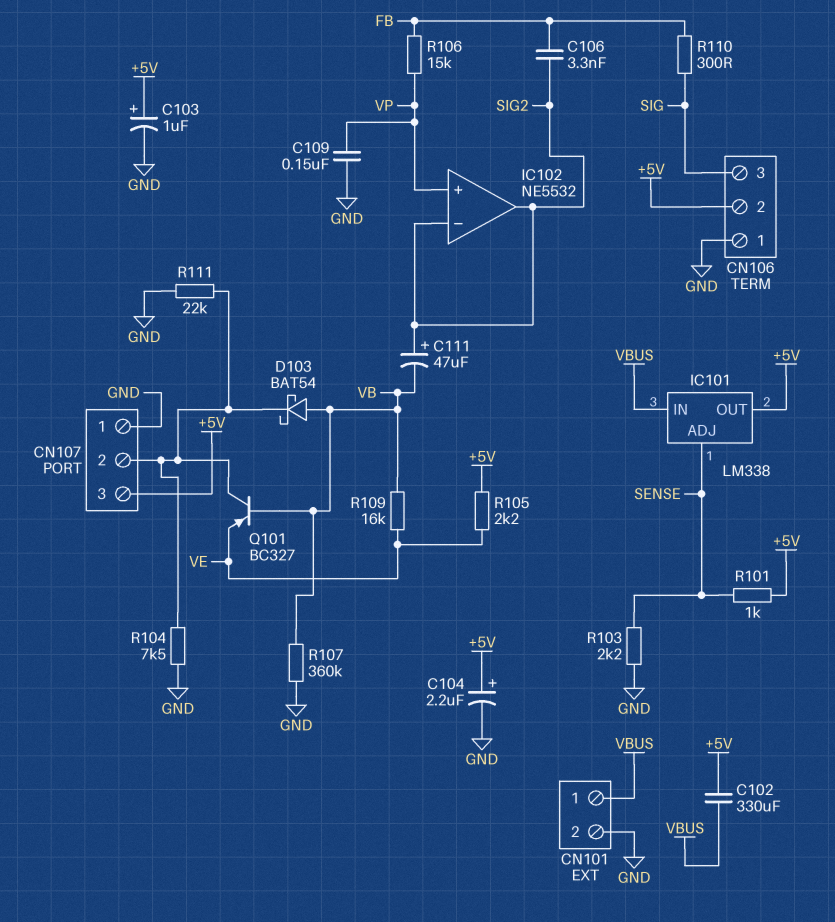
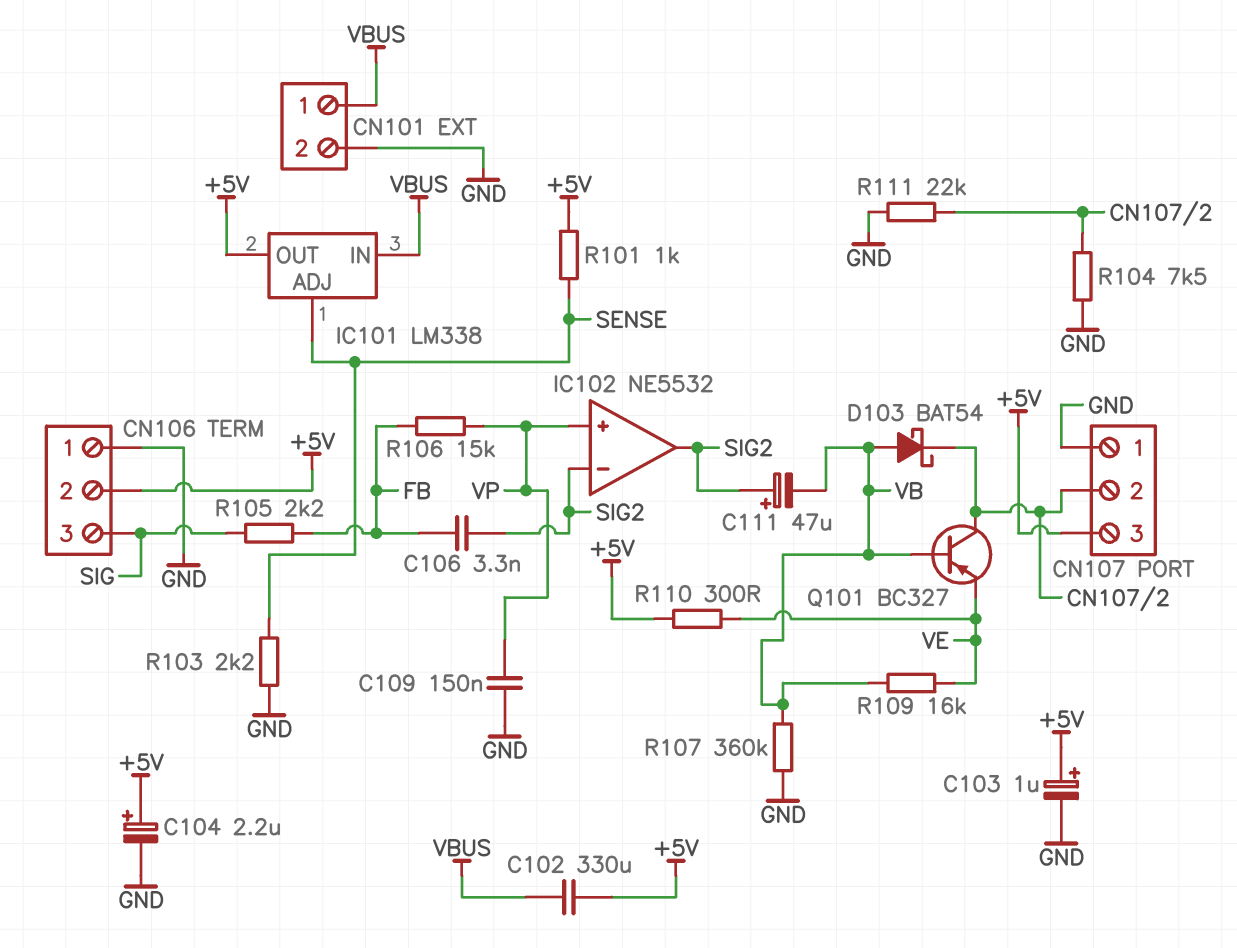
R105: 2.2k (+5V, VE) -> 2.2k (FB, SIG)
R110: 300 (FB, SIG) -> 300 (+5V, VE)

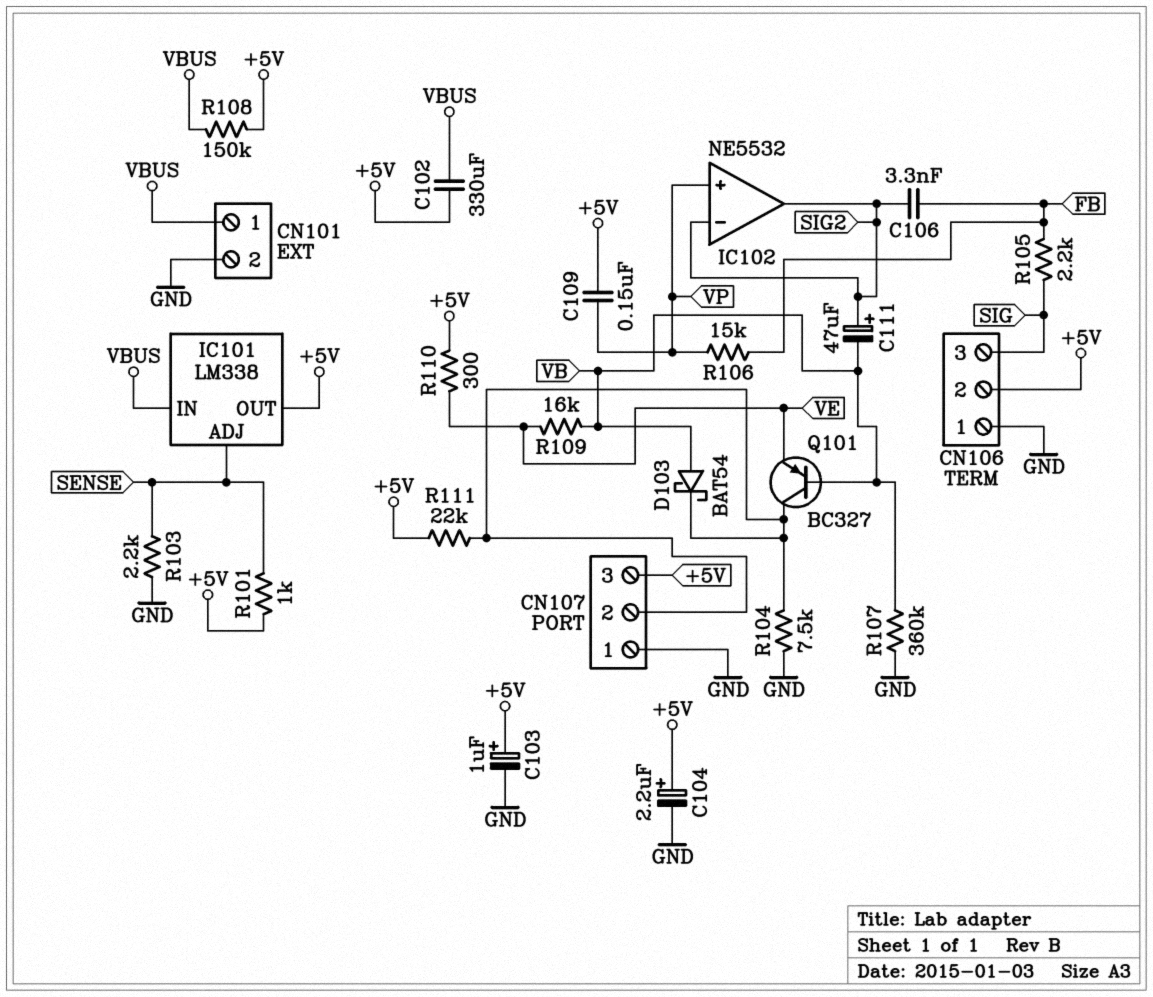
C109: 150nF (GND, VP) -> 150nF (+5V, VP)
R108: none -> 150k (+5V, VBUS)
R111: 22k (CN107/2, GND) -> 22k (+5V, CN107/2)

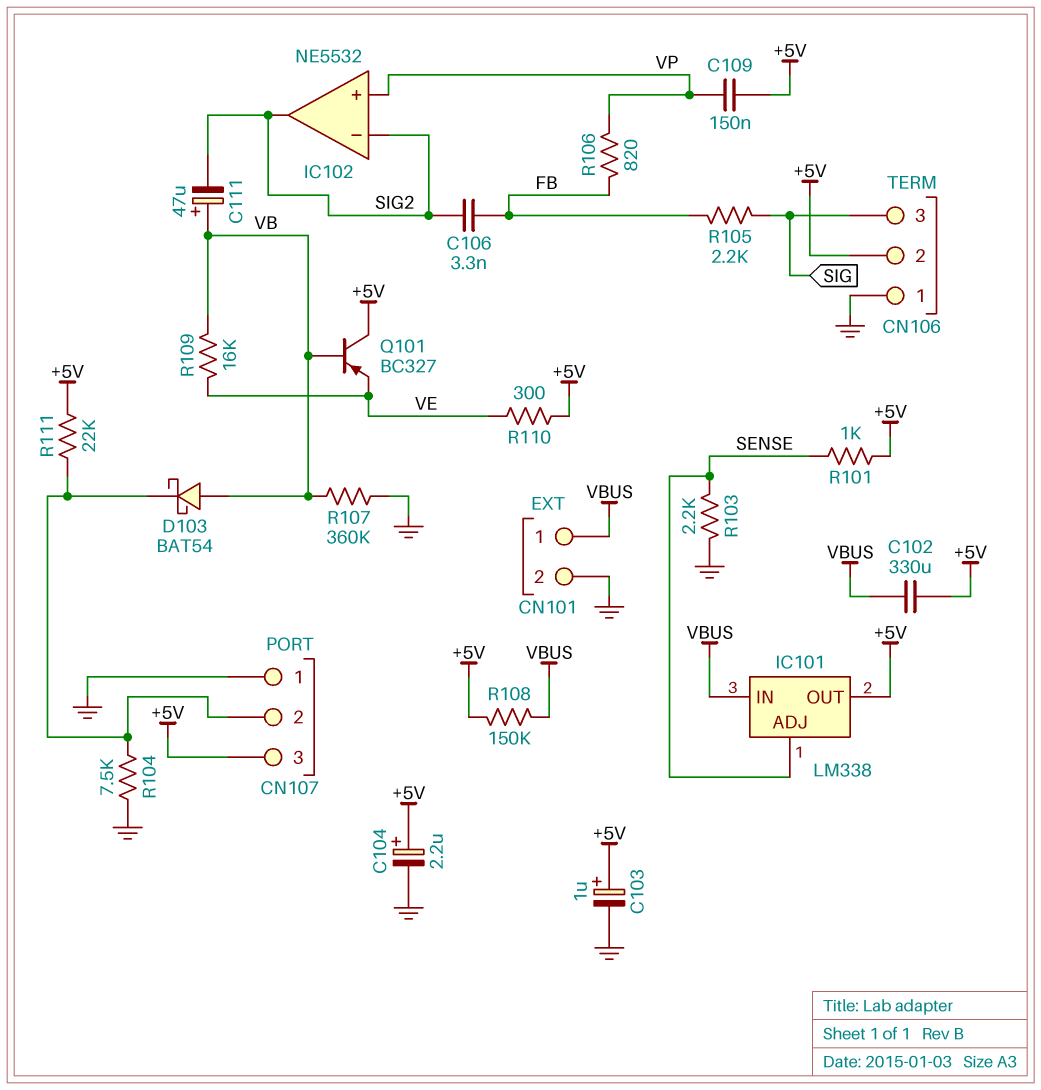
C111: 47uF (plus SIG2, minus VB) -> 47uF (plus VB, minus SIG2)
Q101: PNP BC327 (B VB, C CN107/2, E VE) -> PNP BC327 (B VB, C +5V, E VE)
R106: 15k (FB, VP) -> 820 (FB, VP)

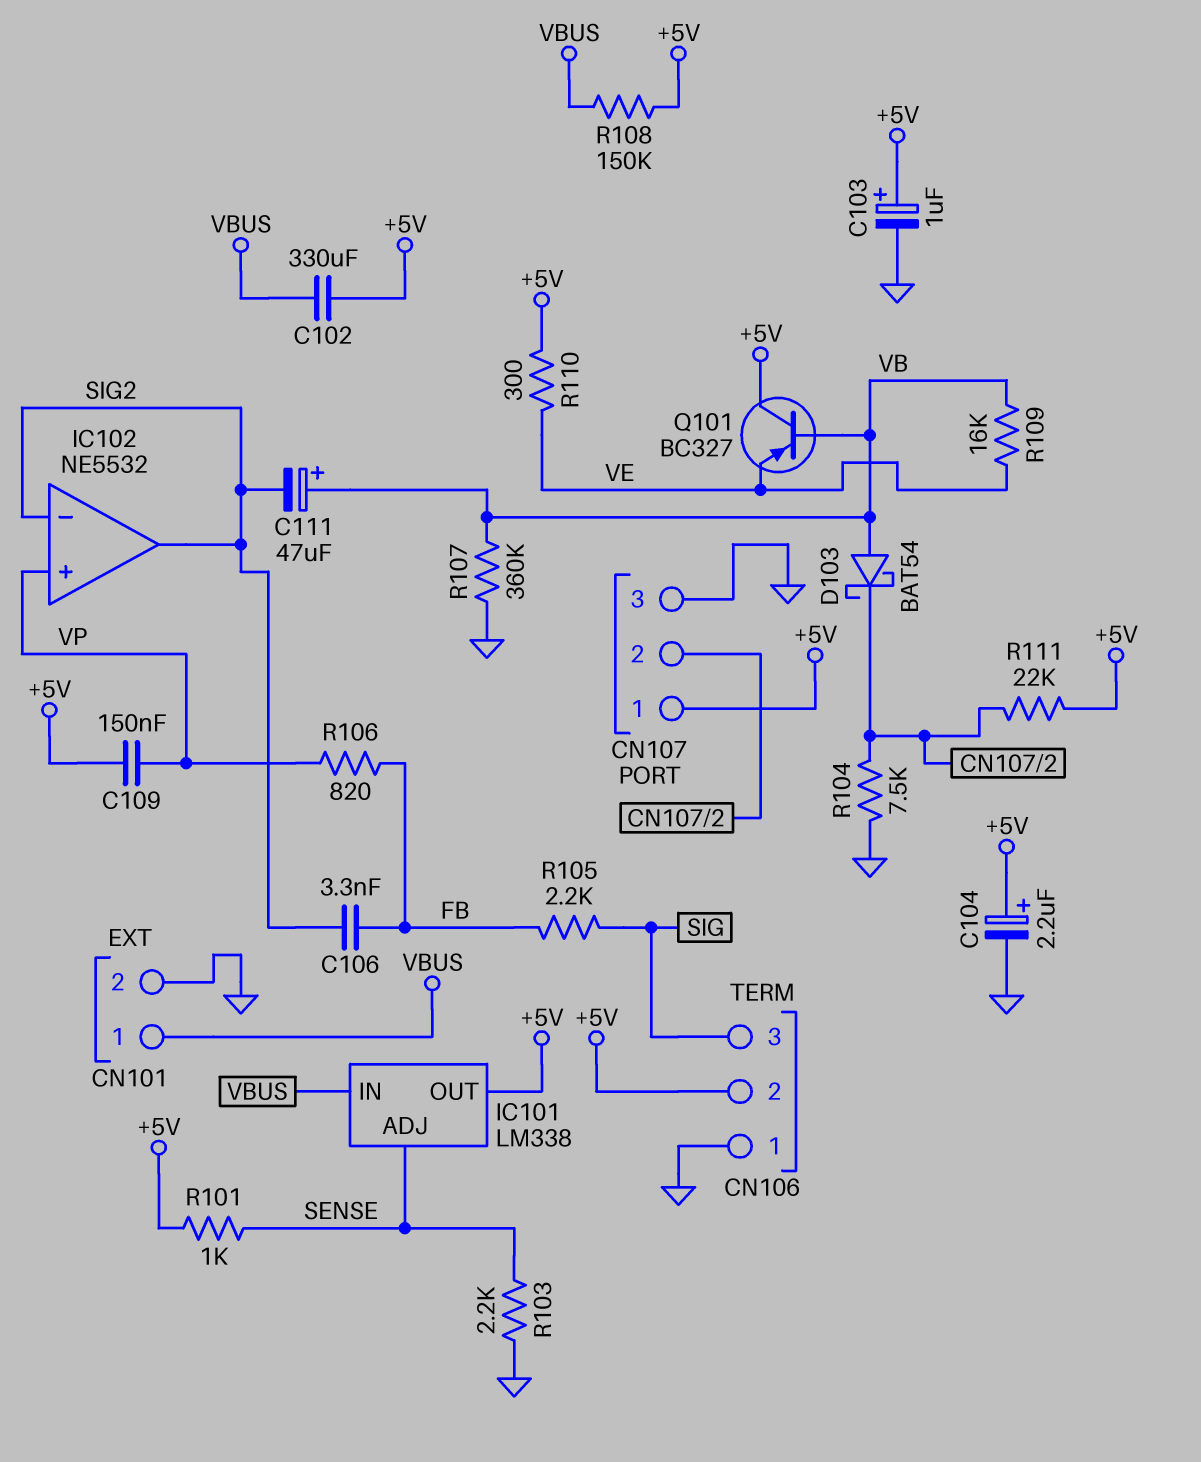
CN107 pin 1: GND -> +5V
CN107 pin 3: +5V -> GND

